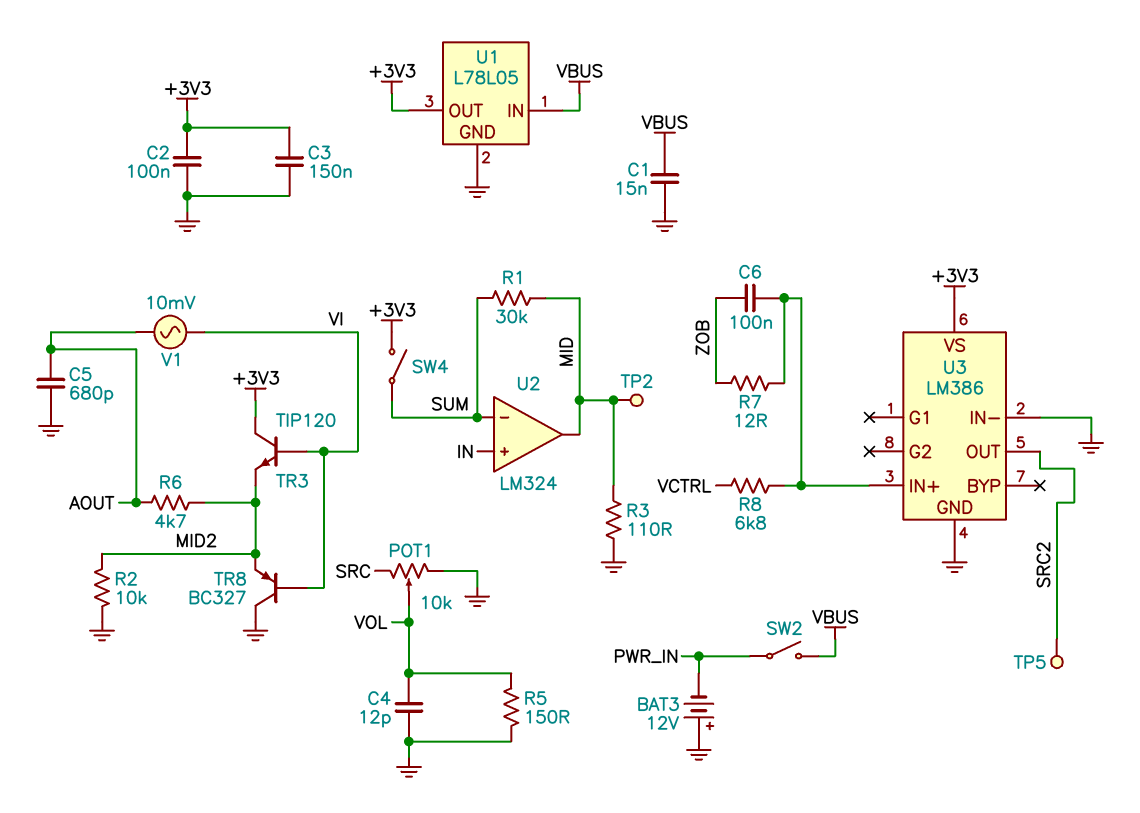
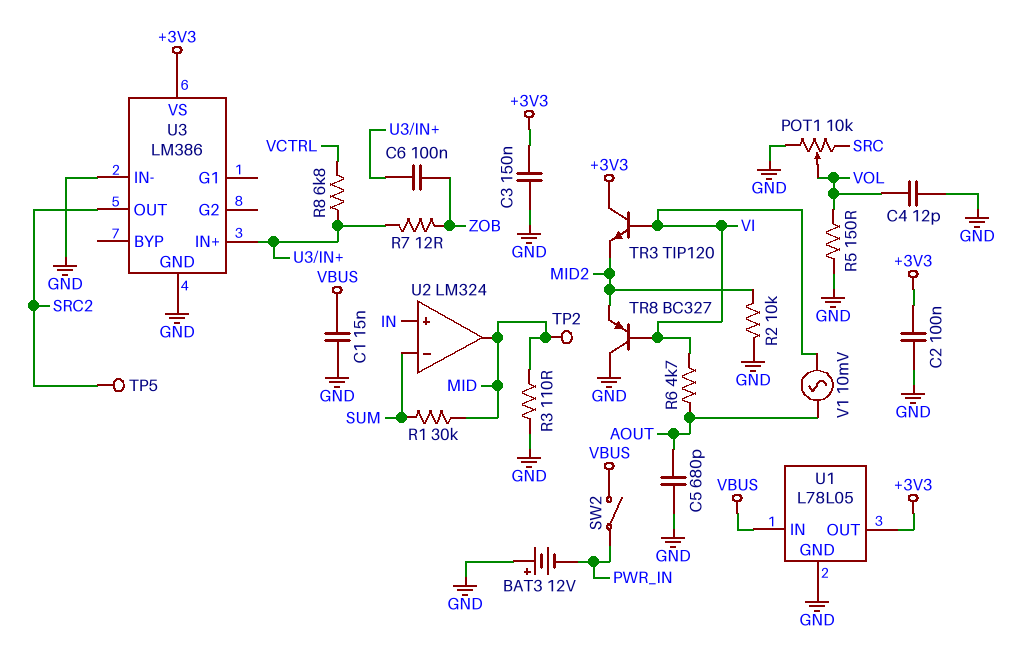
R6: 4.7k (AOUT, MID2) -> 4.7k (AOUT, VI)
SW4: switch (+3V3, SUM) -> none

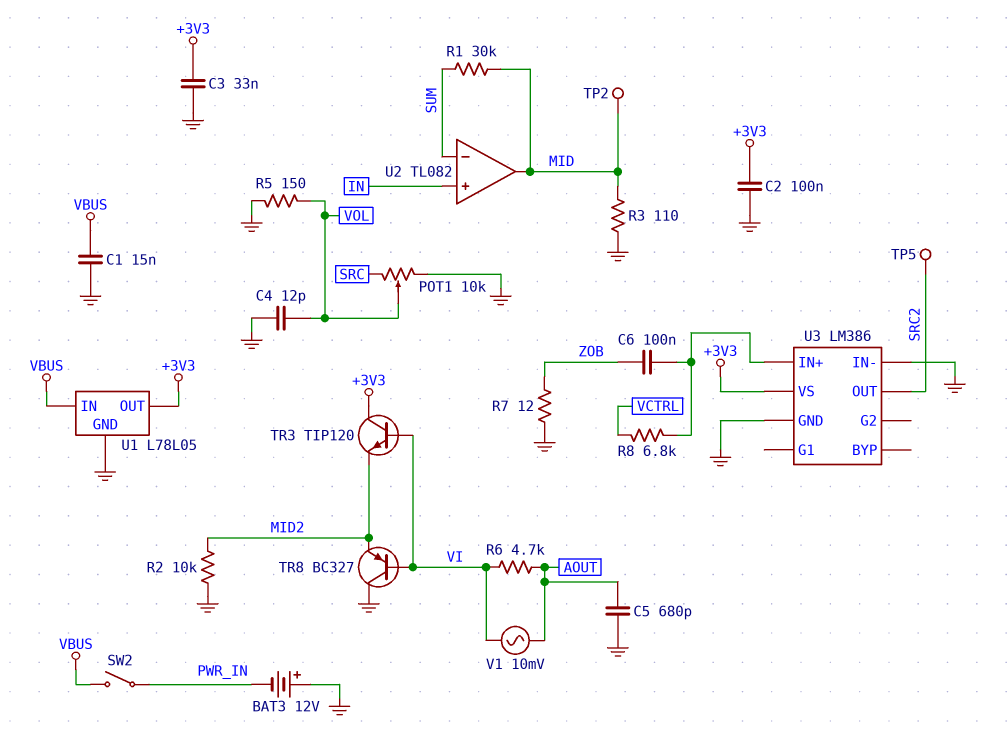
C3: 150nF (+3V3, GND) -> 33nF (+3V3, GND)
R7: 12 (U3/IN+, ZOB) -> 12 (GND, ZOB)
U2: LM324 -> TL082

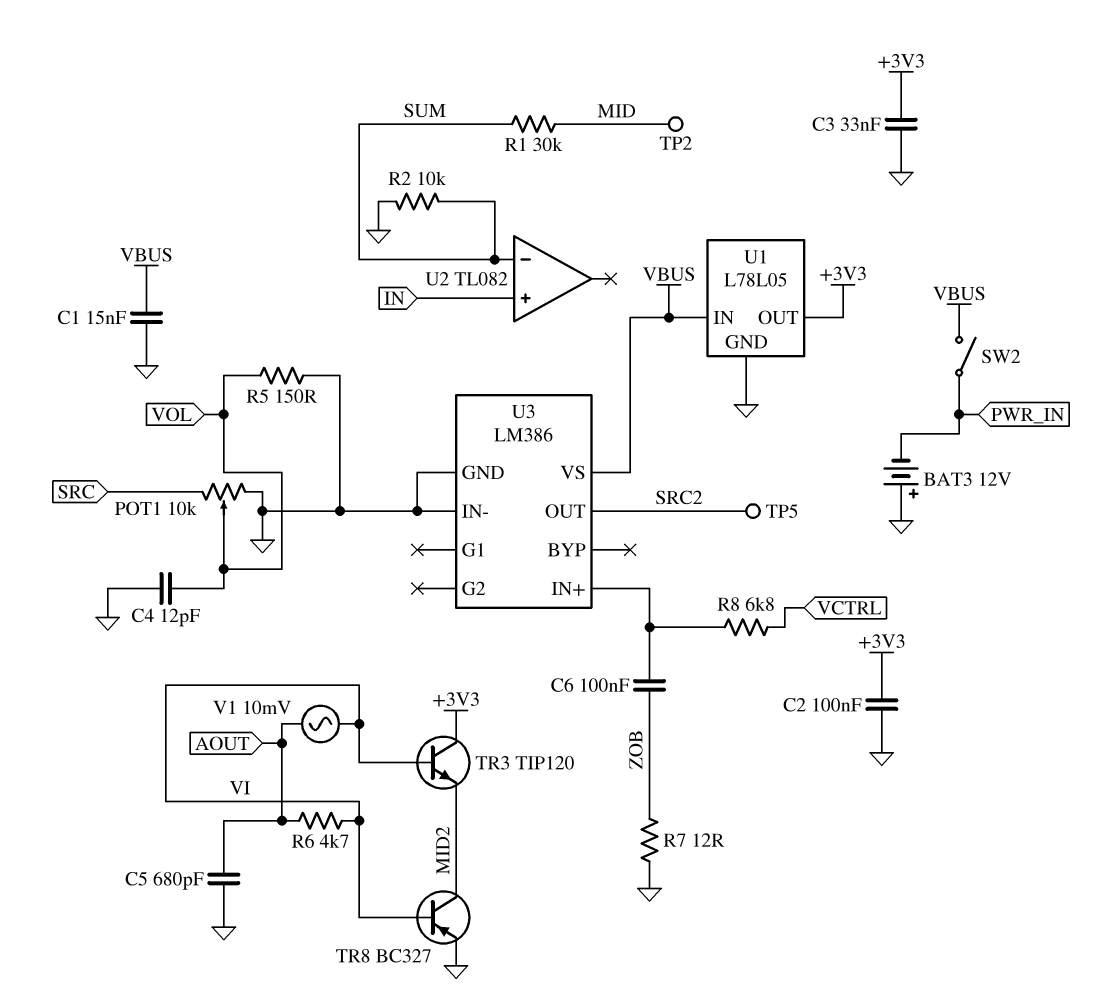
R2: 10k (GND, MID2) -> 10k (GND, SUM)
R3: 110 (GND, MID) -> none
TR8: PNP BC327 (B VI, C GND, E MID2) -> PNP BC327 (B VI, C MID2, E GND)
U2 pin out: MID -> none
U3 pin VS: +3V3 -> VBUS

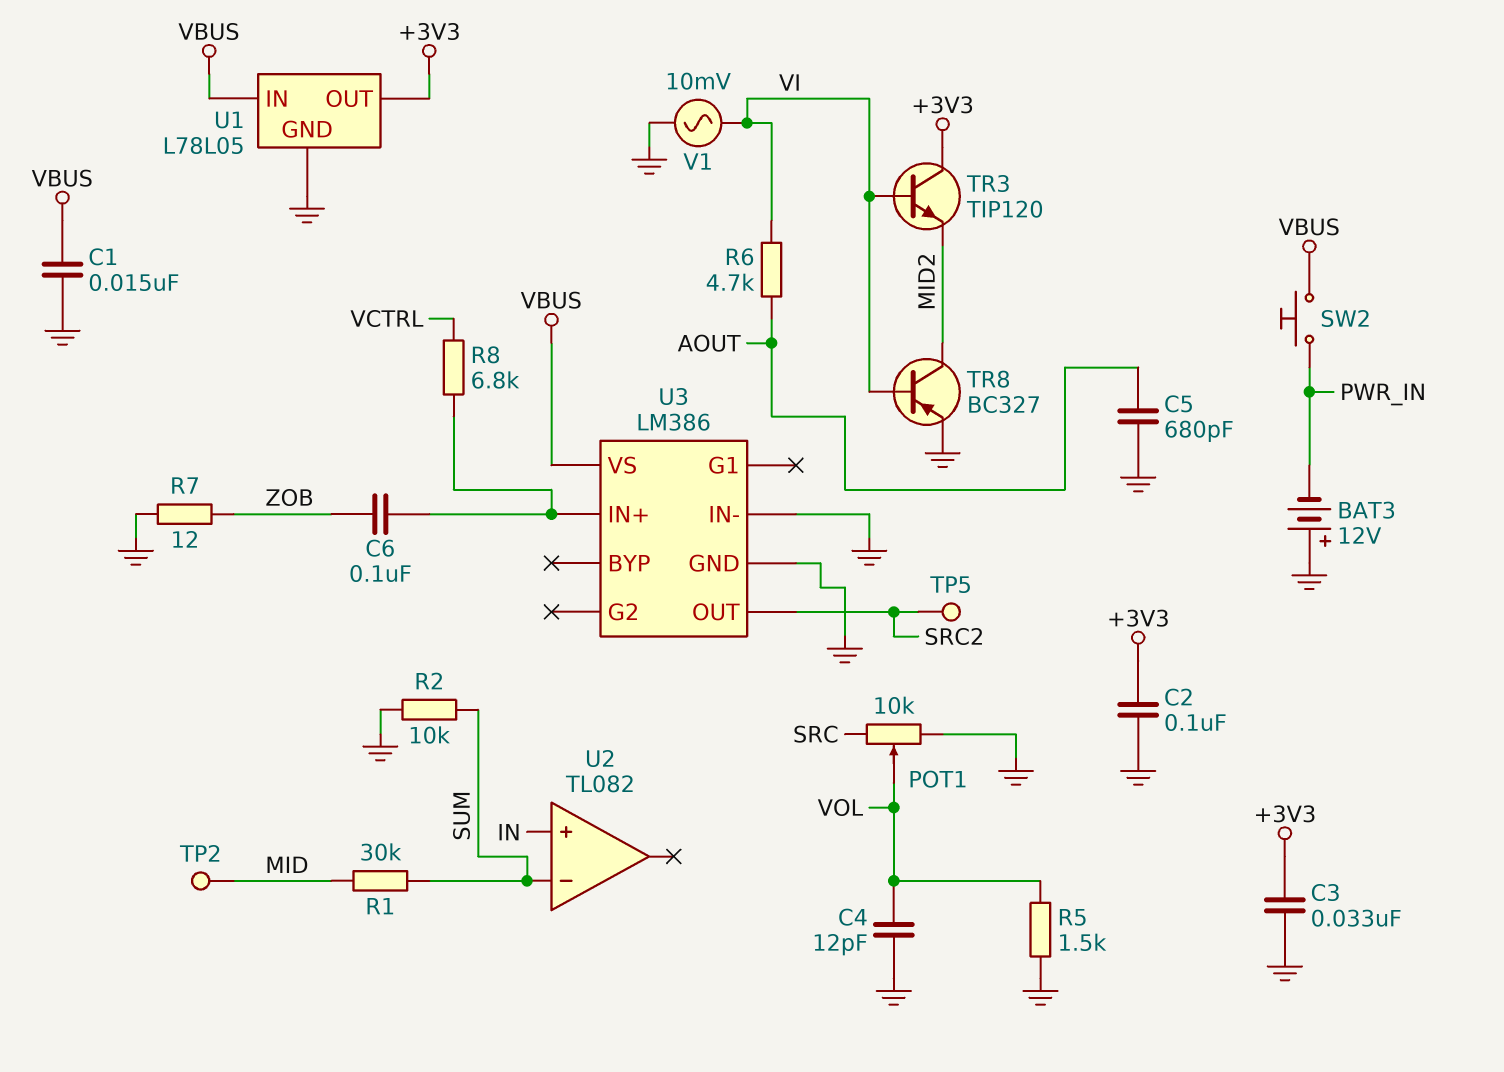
R5: 150 (GND, VOL) -> 1.5k (GND, VOL)
SW2: switch (PWR_IN, VBUS) -> button (PWR_IN, VBUS)
V1: AC 10mV (AOUT, VI) -> AC 10mV (GND, VI)

